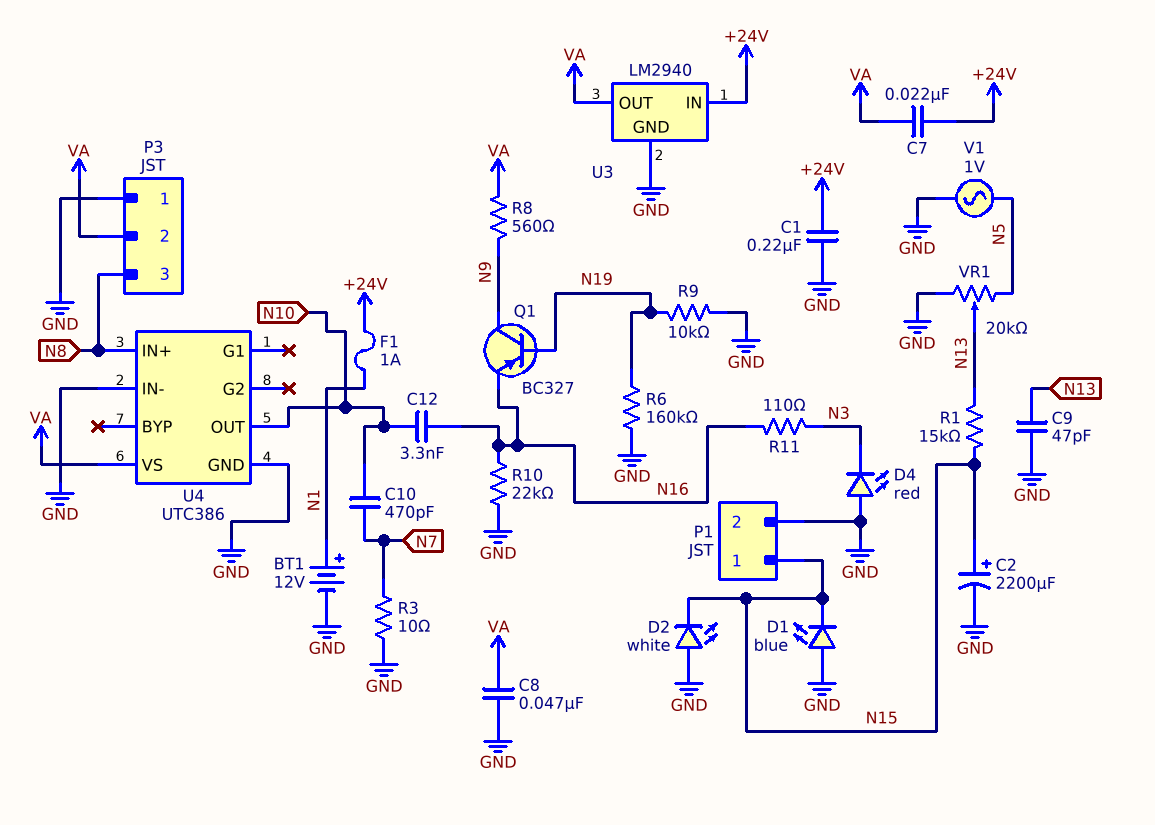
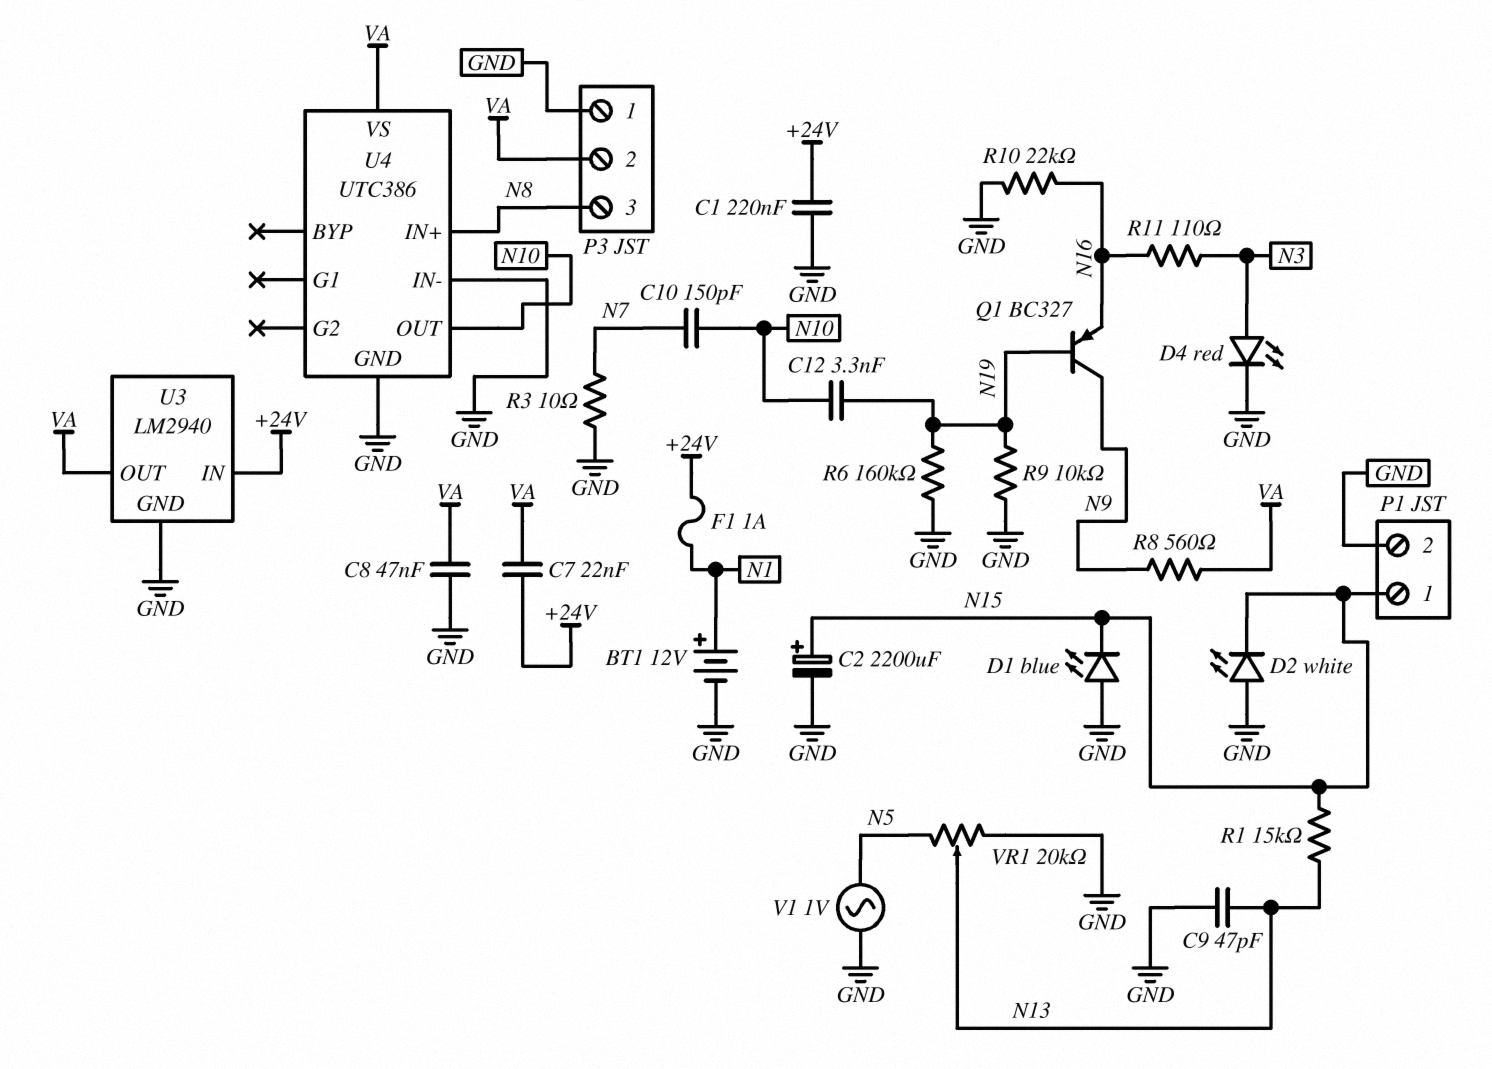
C10: 470pF (N7, N10) -> 150pF (N7, N10)
C12: 3.3nF (N10, N16) -> 3.3nF (N10, N19)
D4: LED red (A GND, K N3) -> LED red (A N3, K GND)

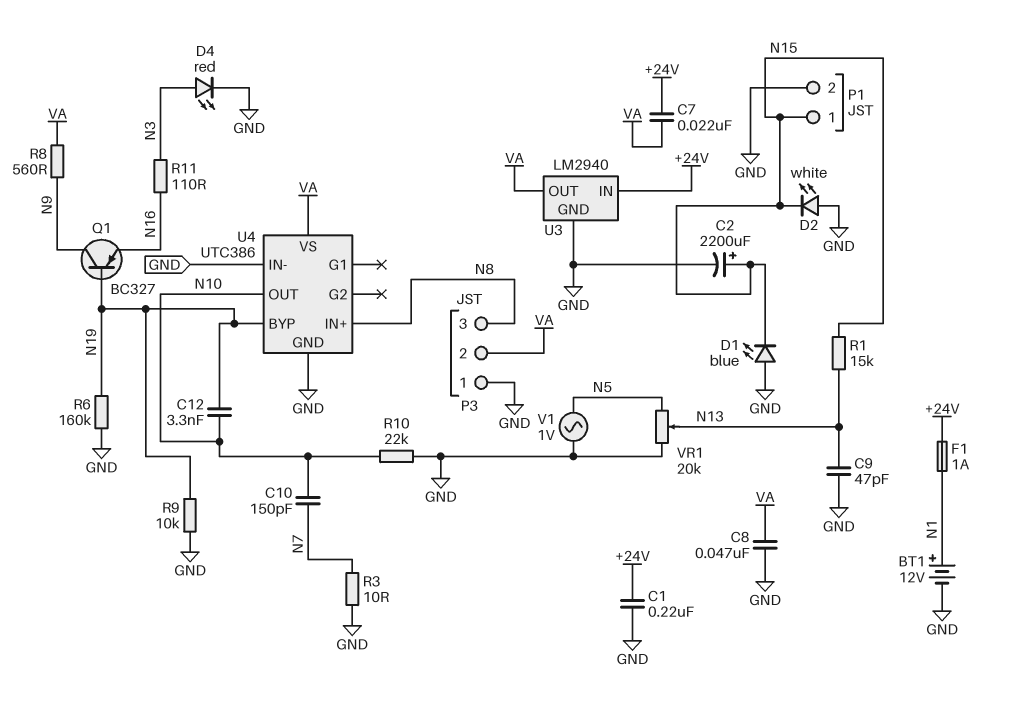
R10: 22k (GND, N16) -> 22k (GND, N10)
U4 pin BYP: none -> N19

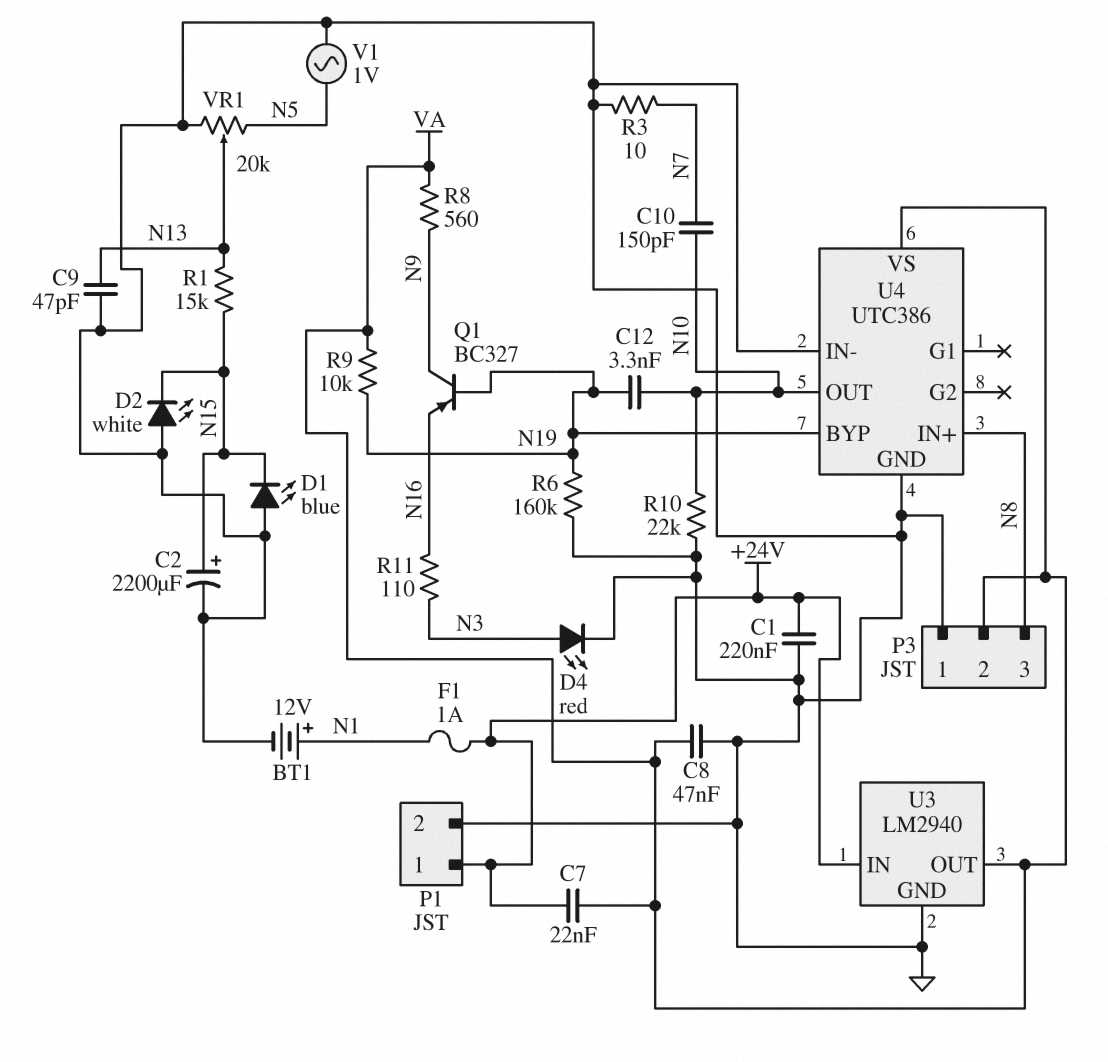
P1 pin 1: N15 -> +24V
R9: 10k (GND, N19) -> 10k (N19, VA)

